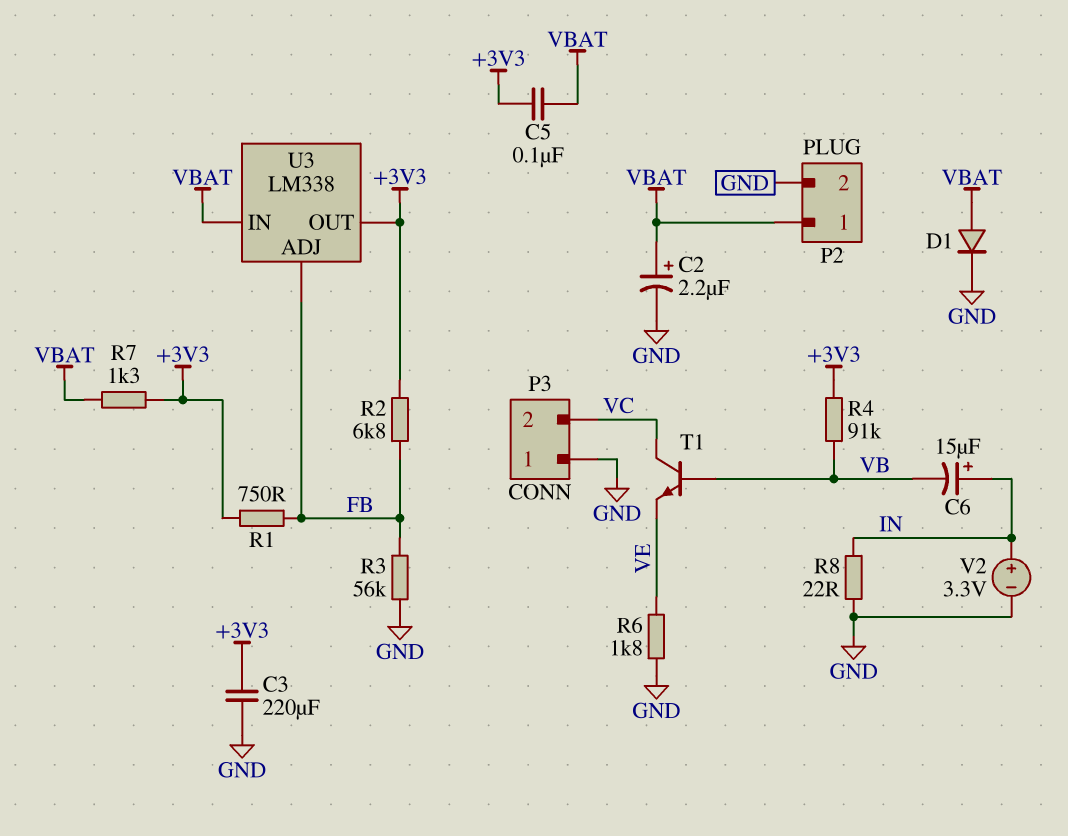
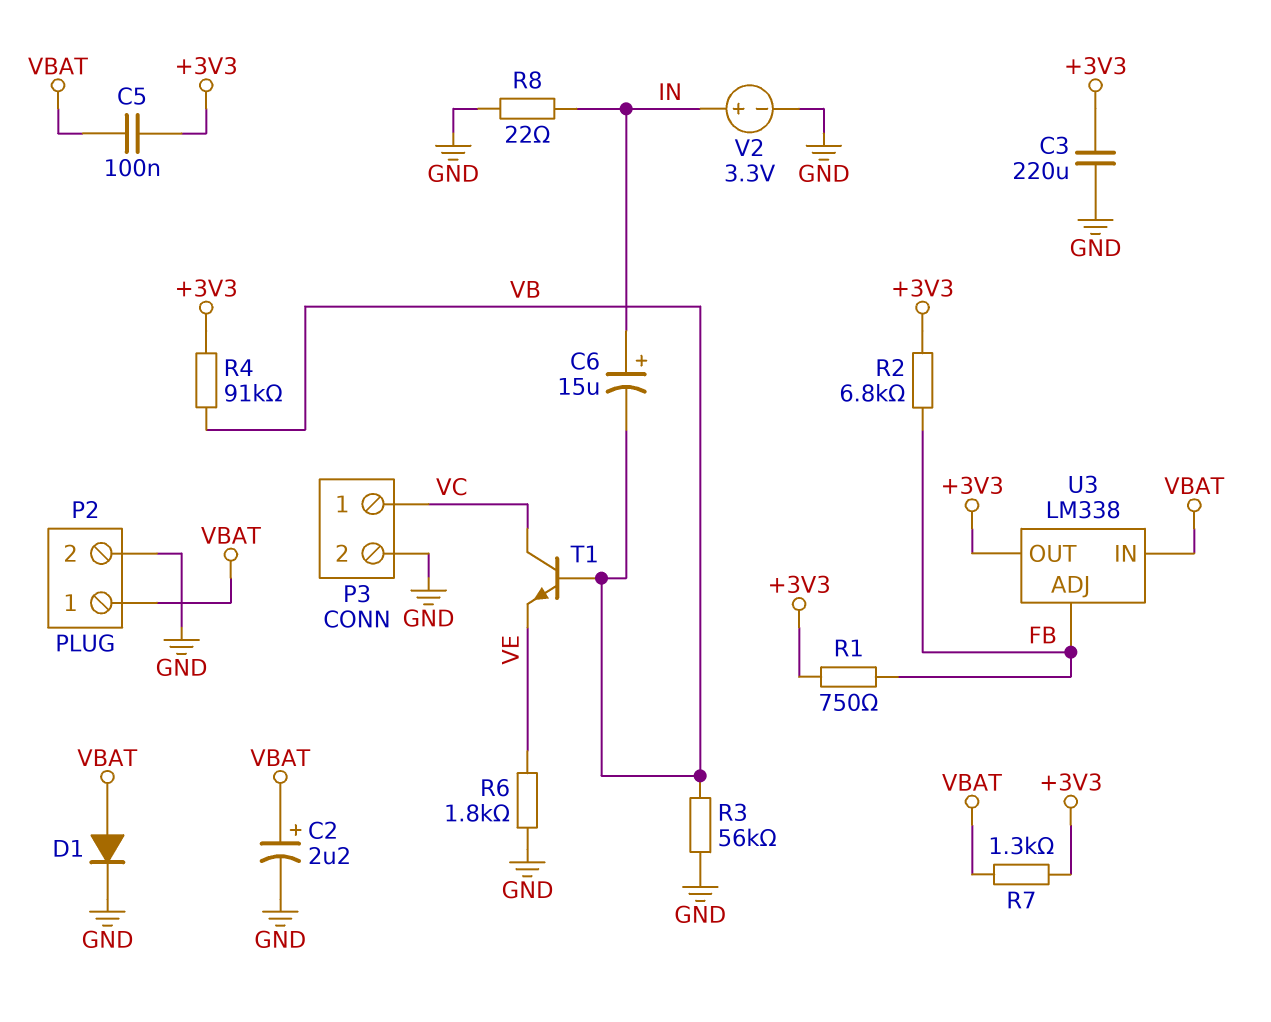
P3 pin 1: GND -> VC
P3 pin 2: VC -> GND
R3: 56k (FB, GND) -> 56k (GND, VB)

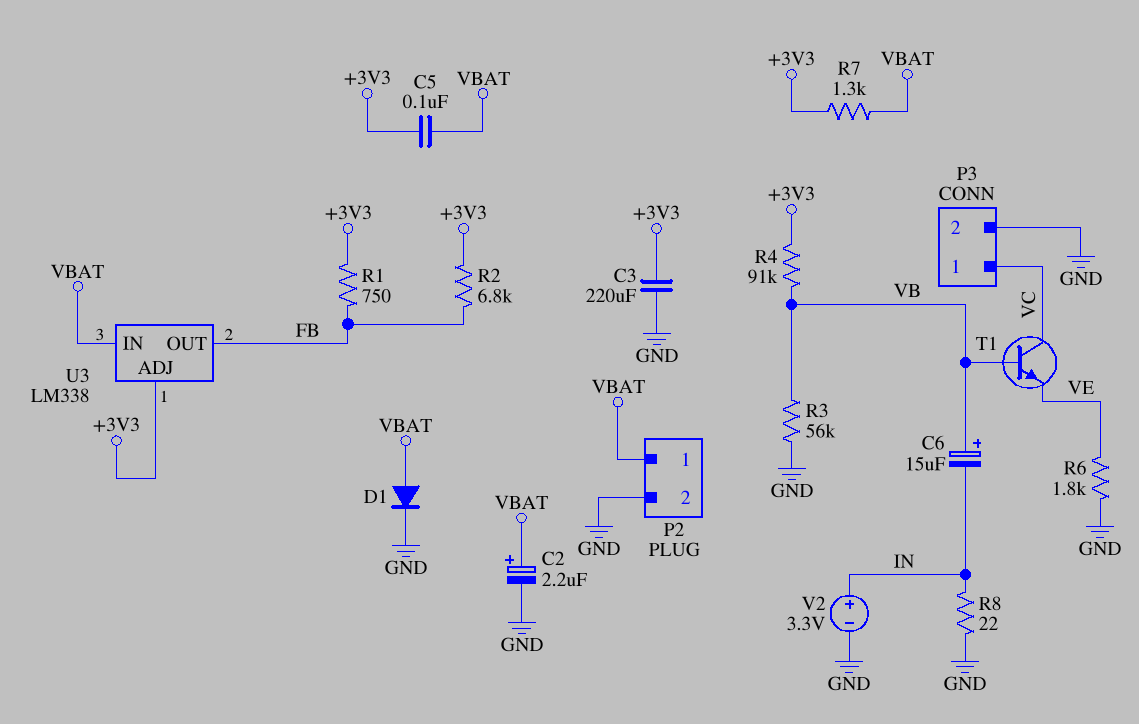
C6: 15uF (plus IN, minus VB) -> 15uF (plus VB, minus IN)
U3 pin ADJ: FB -> +3V3
U3 pin OUT: +3V3 -> FB

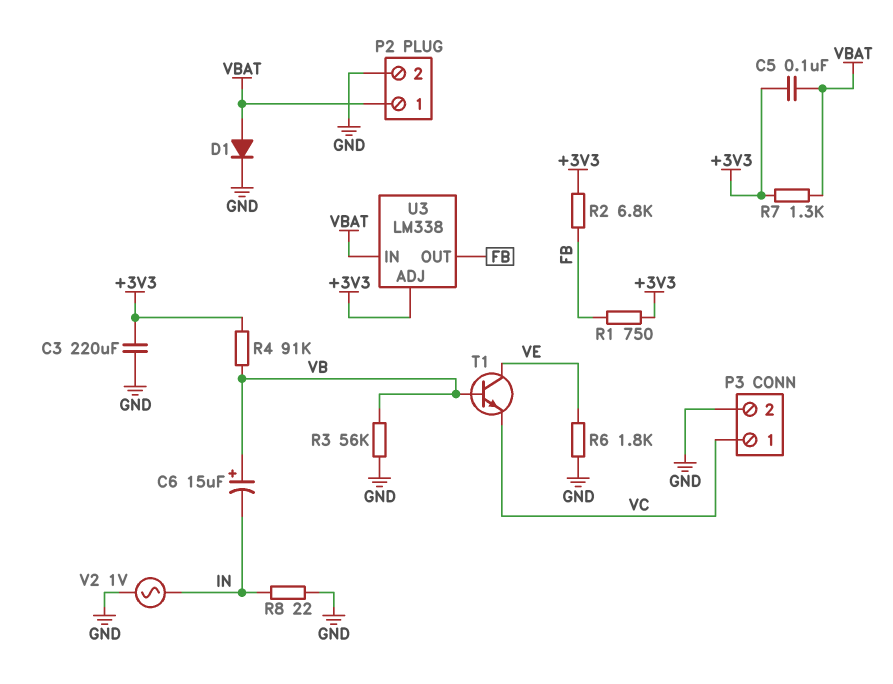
C2: 2.2uF (plus VBAT, minus GND) -> none
T1: NPN (B VB, C VC, E VE) -> NPN (B VB, C VE, E VC)
V2: 3.3V (plus IN, minus GND) -> AC 1V (GND, IN)

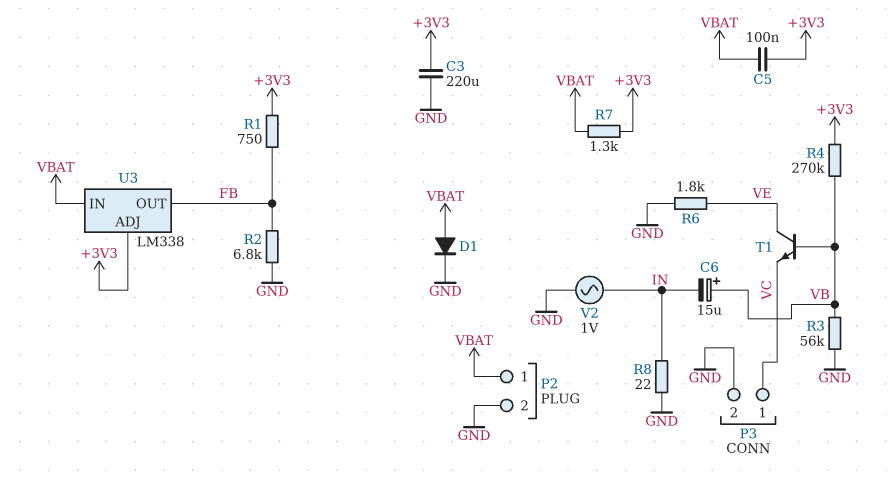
R2: 6.8k (+3V3, FB) -> 6.8k (FB, GND)
R4: 91k (+3V3, VB) -> 270k (+3V3, VB)

